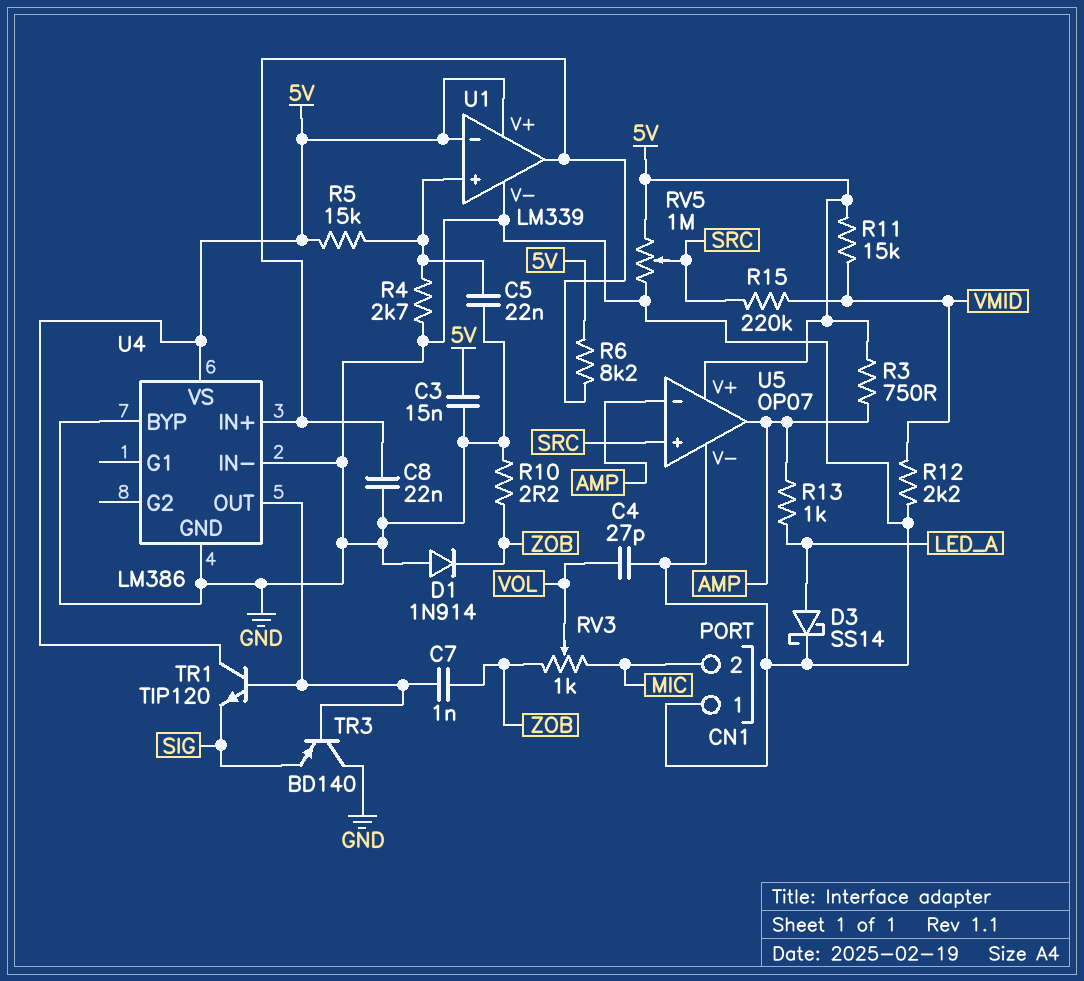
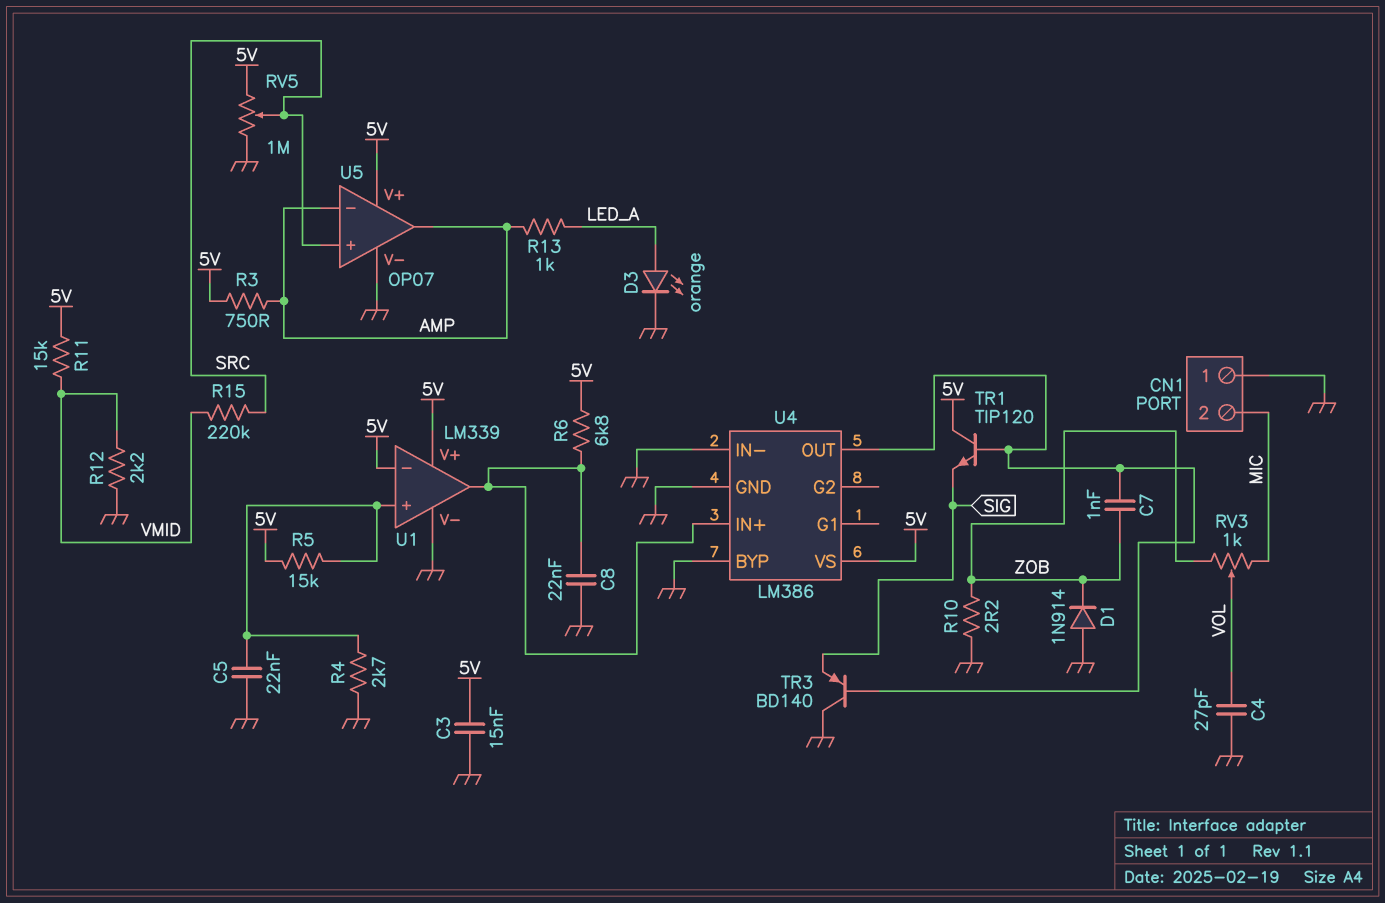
D3: schottky SS14 (A LED_A, K GND) -> LED orange (A LED_A, K GND)
R6: 8.2k (5V, U1/out) -> 6.8k (5V, U1/out)

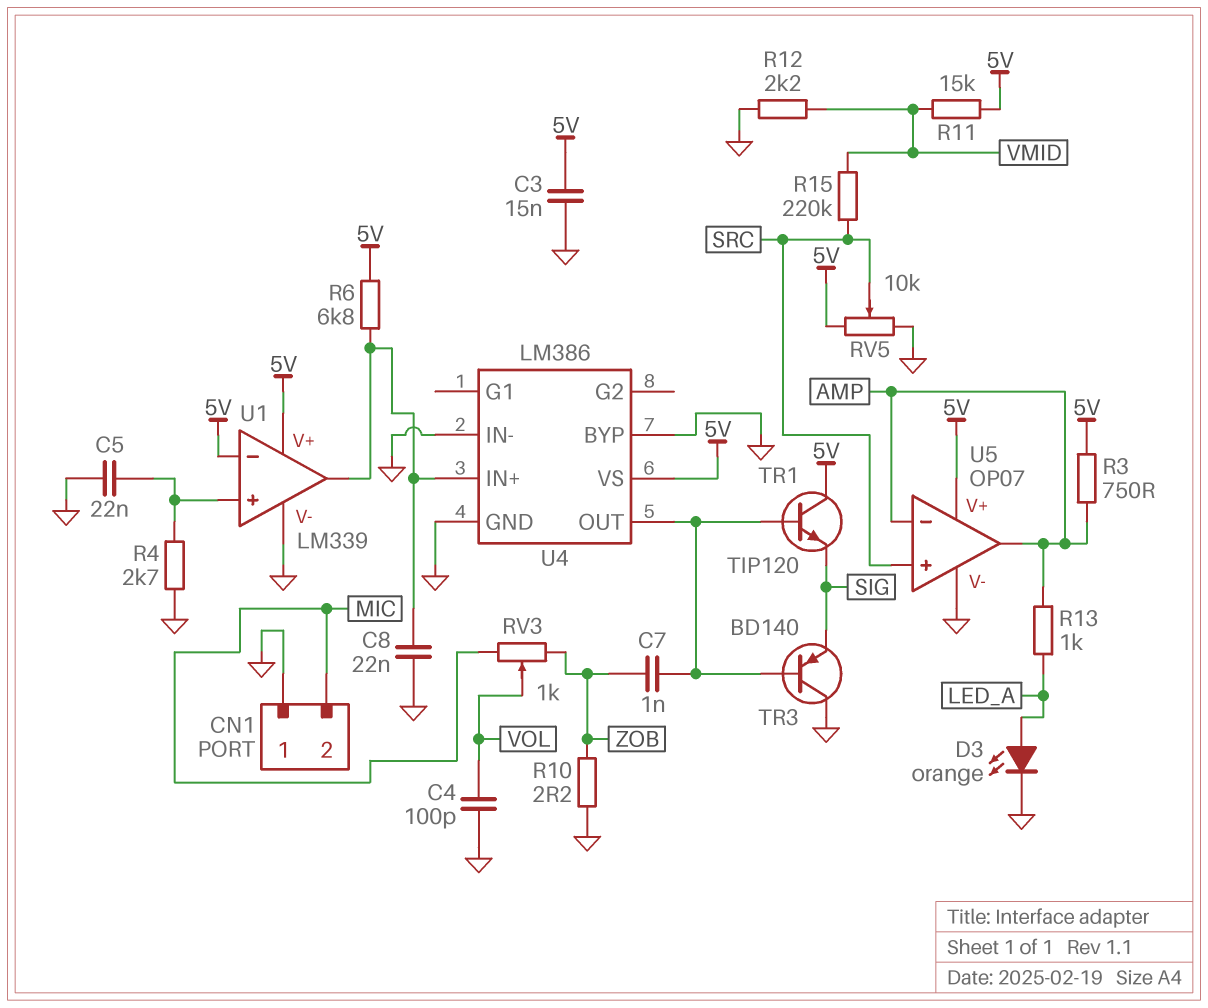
C4: 27pF (GND, VOL) -> 100pF (GND, VOL)
D1: diode 1N914 (A GND, K ZOB) -> none
R5: 15k (5V, U1/in+) -> none
RV5: 1M (5V, GND, wiper SRC) -> 10k (5V, GND, wiper SRC)

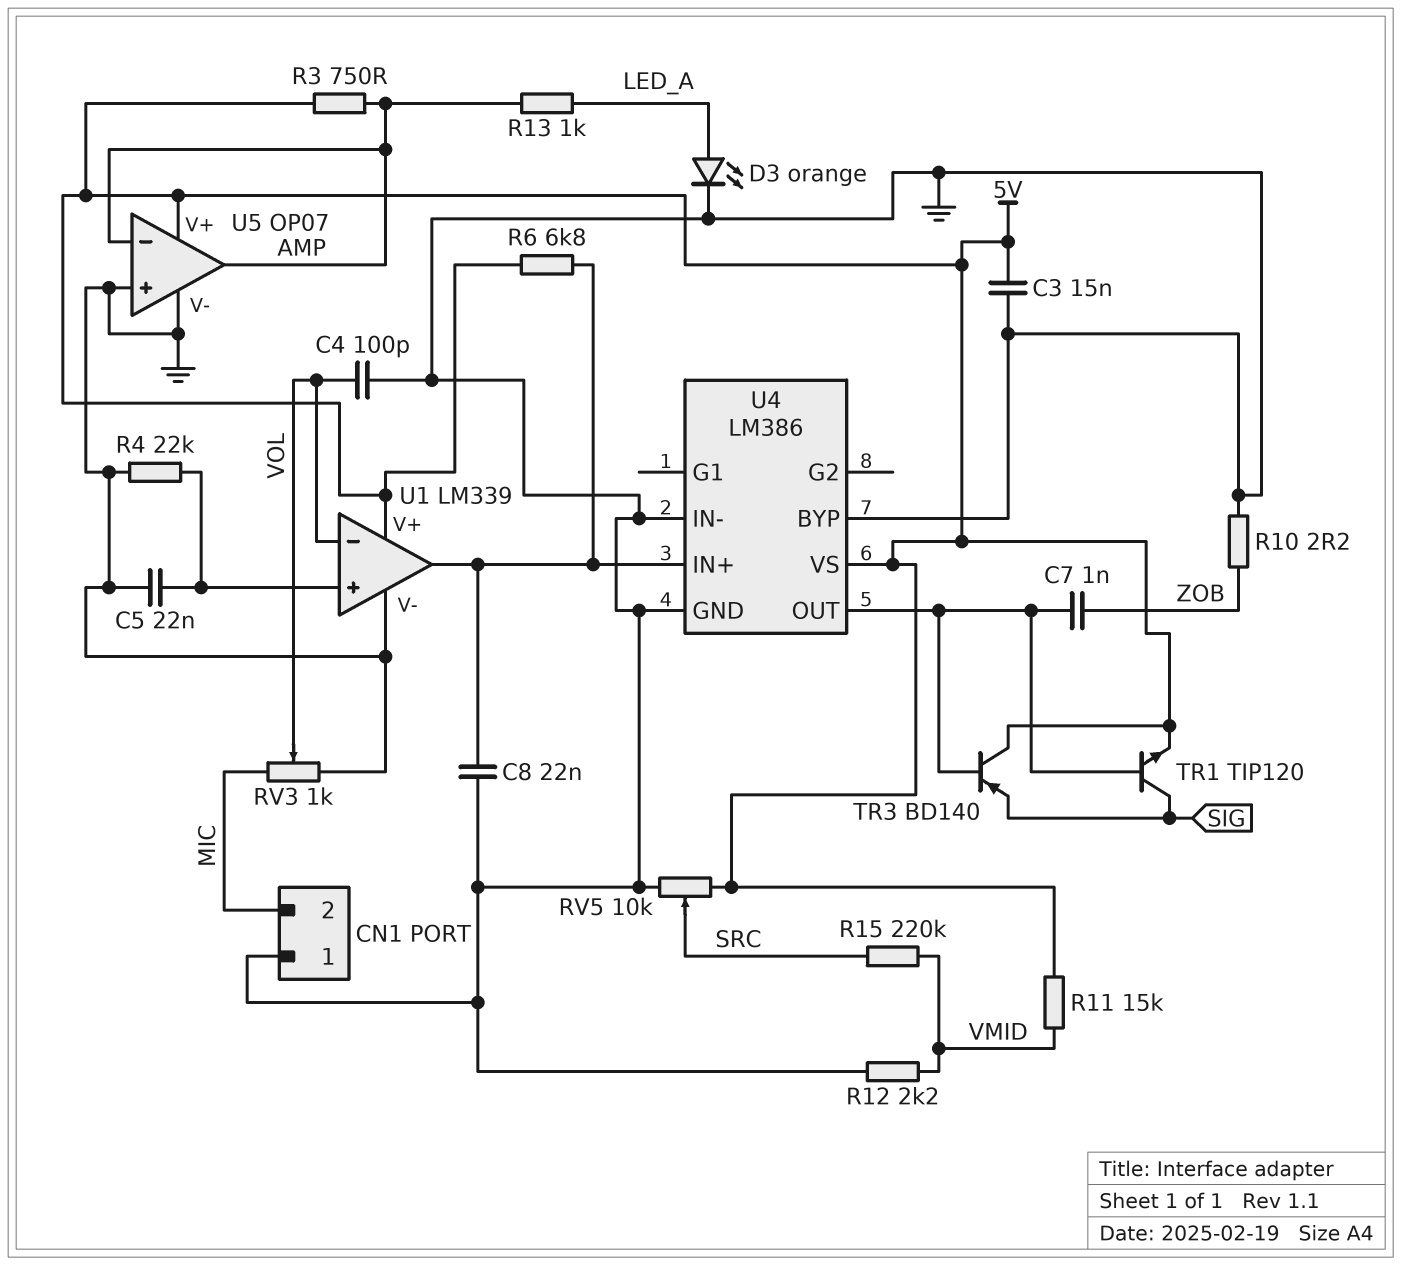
R4: 2.7k (GND, U1/in+) -> 22k (GND, U1/in+)
RV3: 1k (MIC, ZOB, wiper VOL) -> 1k (GND, MIC, wiper VOL)
TR1: NPN TIP120 (B U4/OUT, C 5V, E SIG) -> NPN TIP120 (B U4/OUT, C SIG, E 5V)
TR3: PNP BD140 (B U4/OUT, C GND, E SIG) -> PNP BD140 (B U4/OUT, C 5V, E SIG)
U1 pin in-: 5V -> VOL
U5 pin in+: SRC -> GND

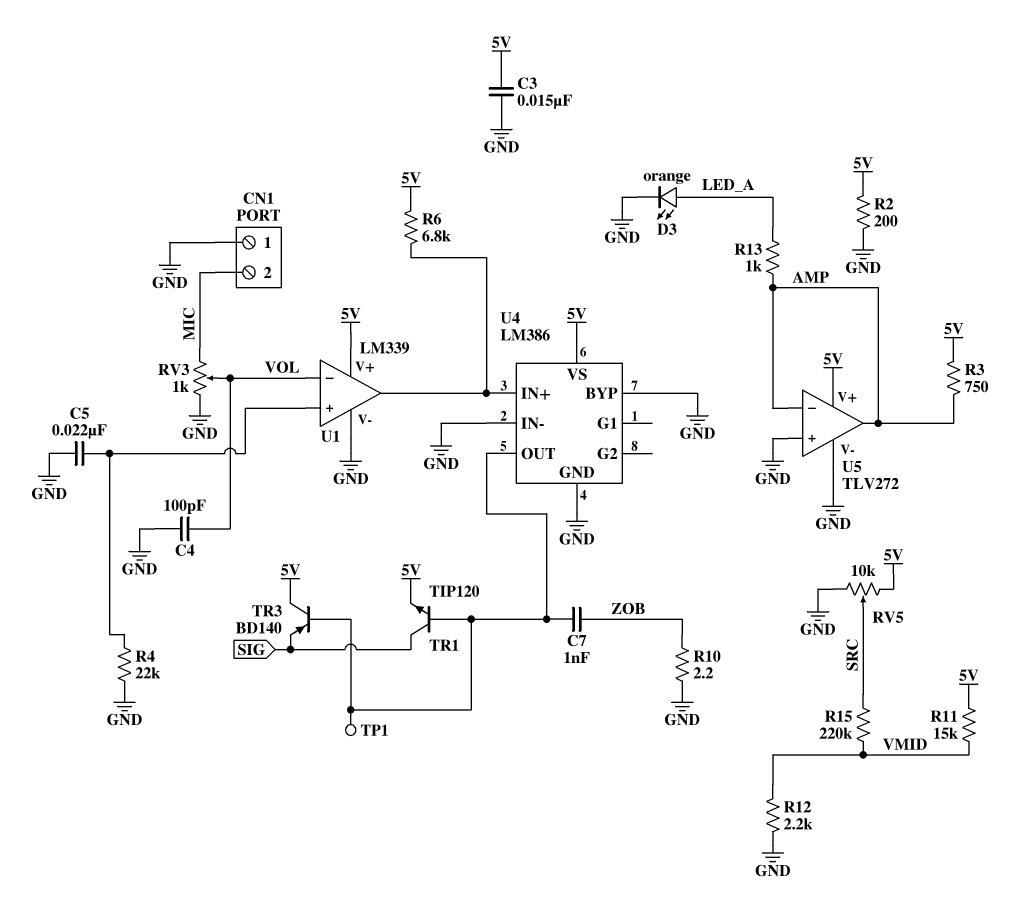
C8: 22nF (GND, U1/out) -> none
R2: none -> 200 (5V, GND)
TP1: none -> test point (U4/OUT)
U5: OP07 -> TLV272

